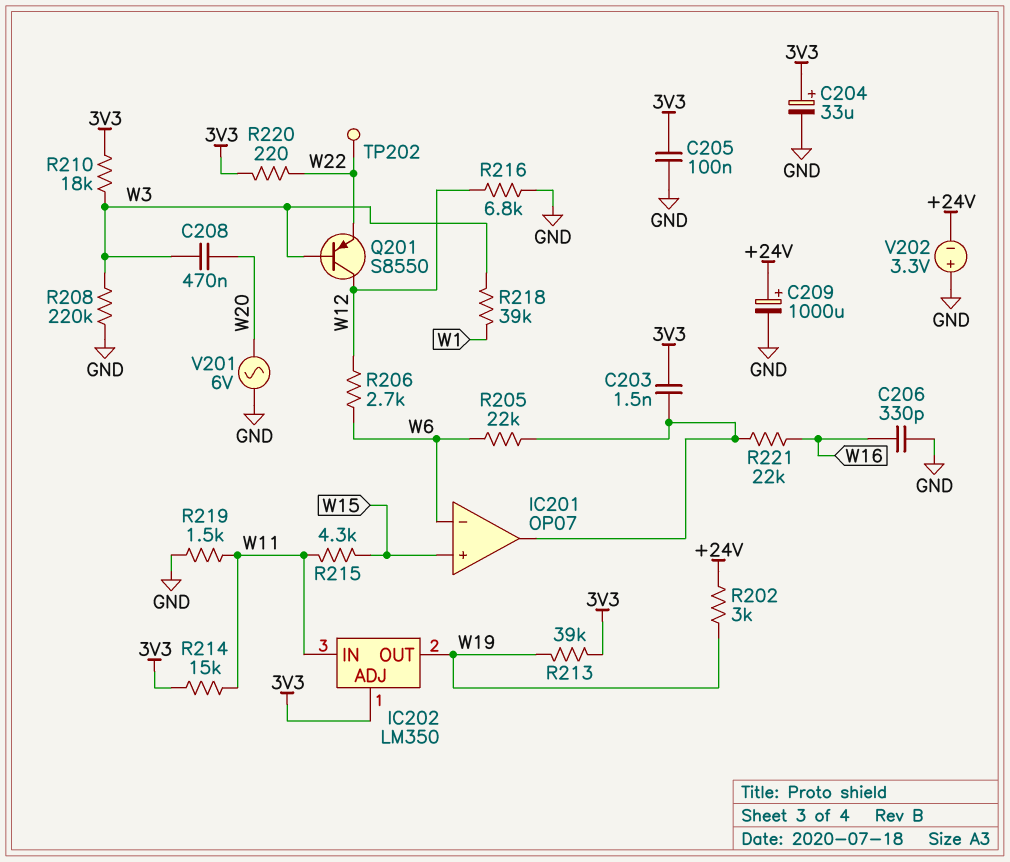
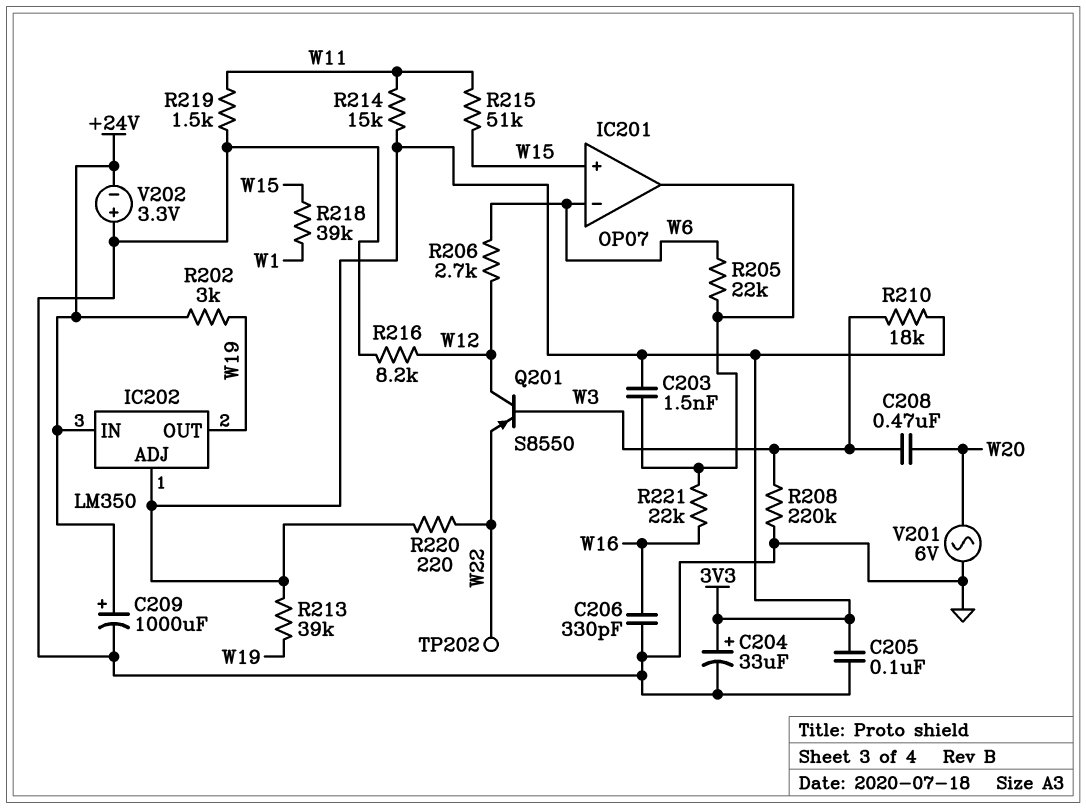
IC202 pin IN: W11 -> +24V
R215: 4.3k (W11, W15) -> 51k (W11, W15)
R216: 6.8k (GND, W12) -> 8.2k (GND, W12)
R218: 39k (W1, W3) -> 39k (W1, W15)

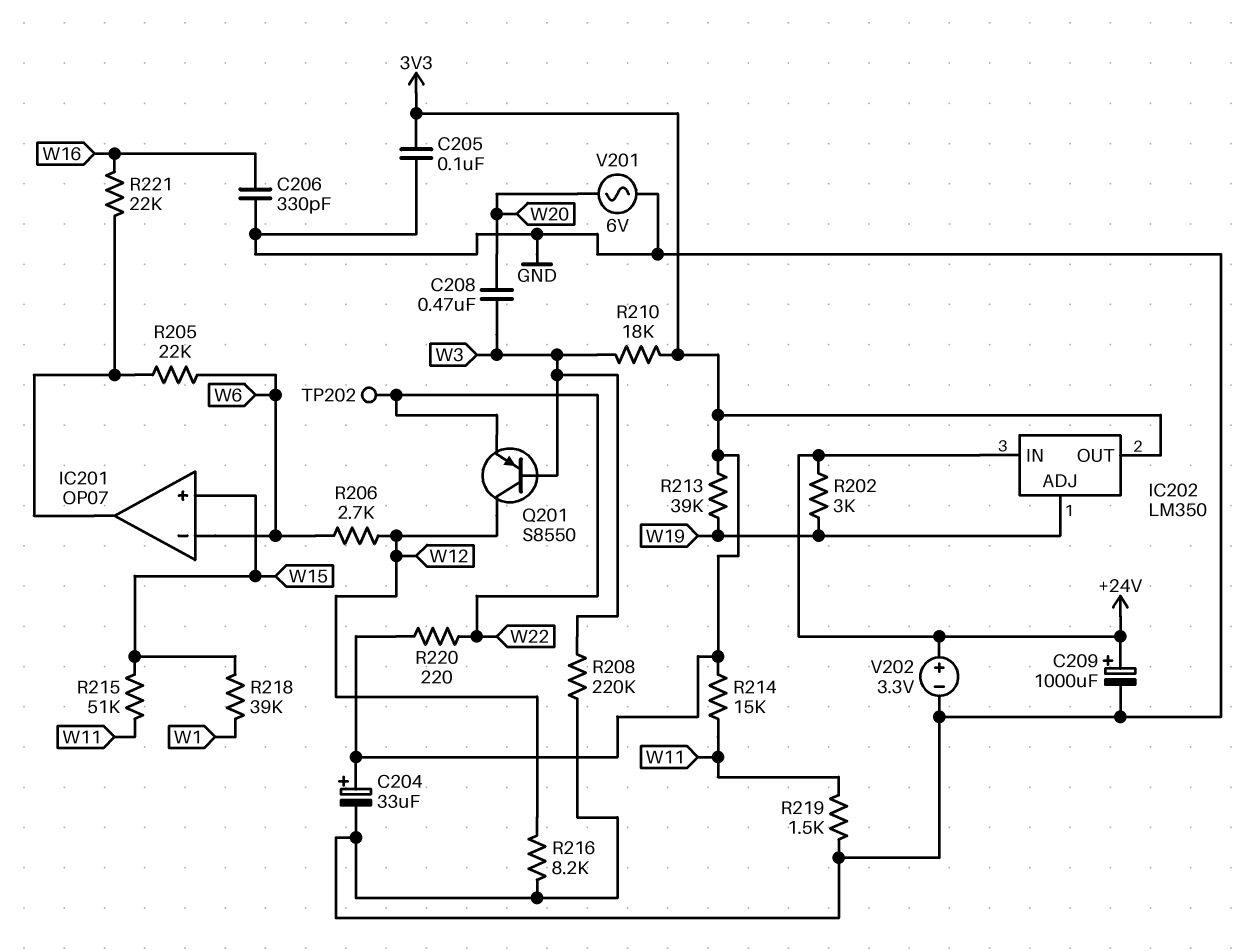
C203: 1.5nF (3V3, IC201/out) -> none
IC202 pin ADJ: 3V3 -> W19
IC202 pin OUT: W19 -> 3V3
V202: 3.3V (plus GND, minus +24V) -> 3.3V (plus +24V, minus GND)

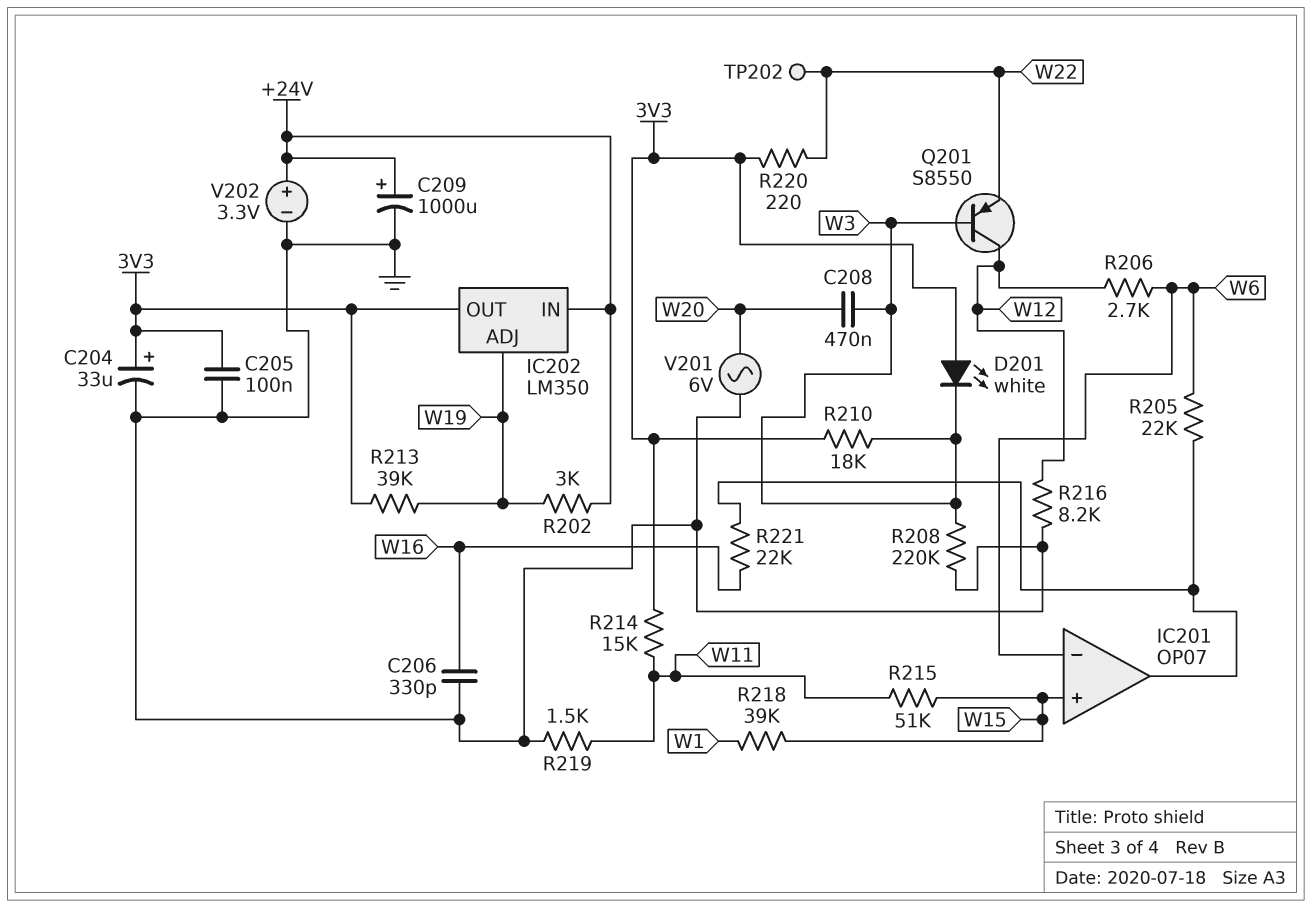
D201: none -> LED white (A 3V3, K W3)

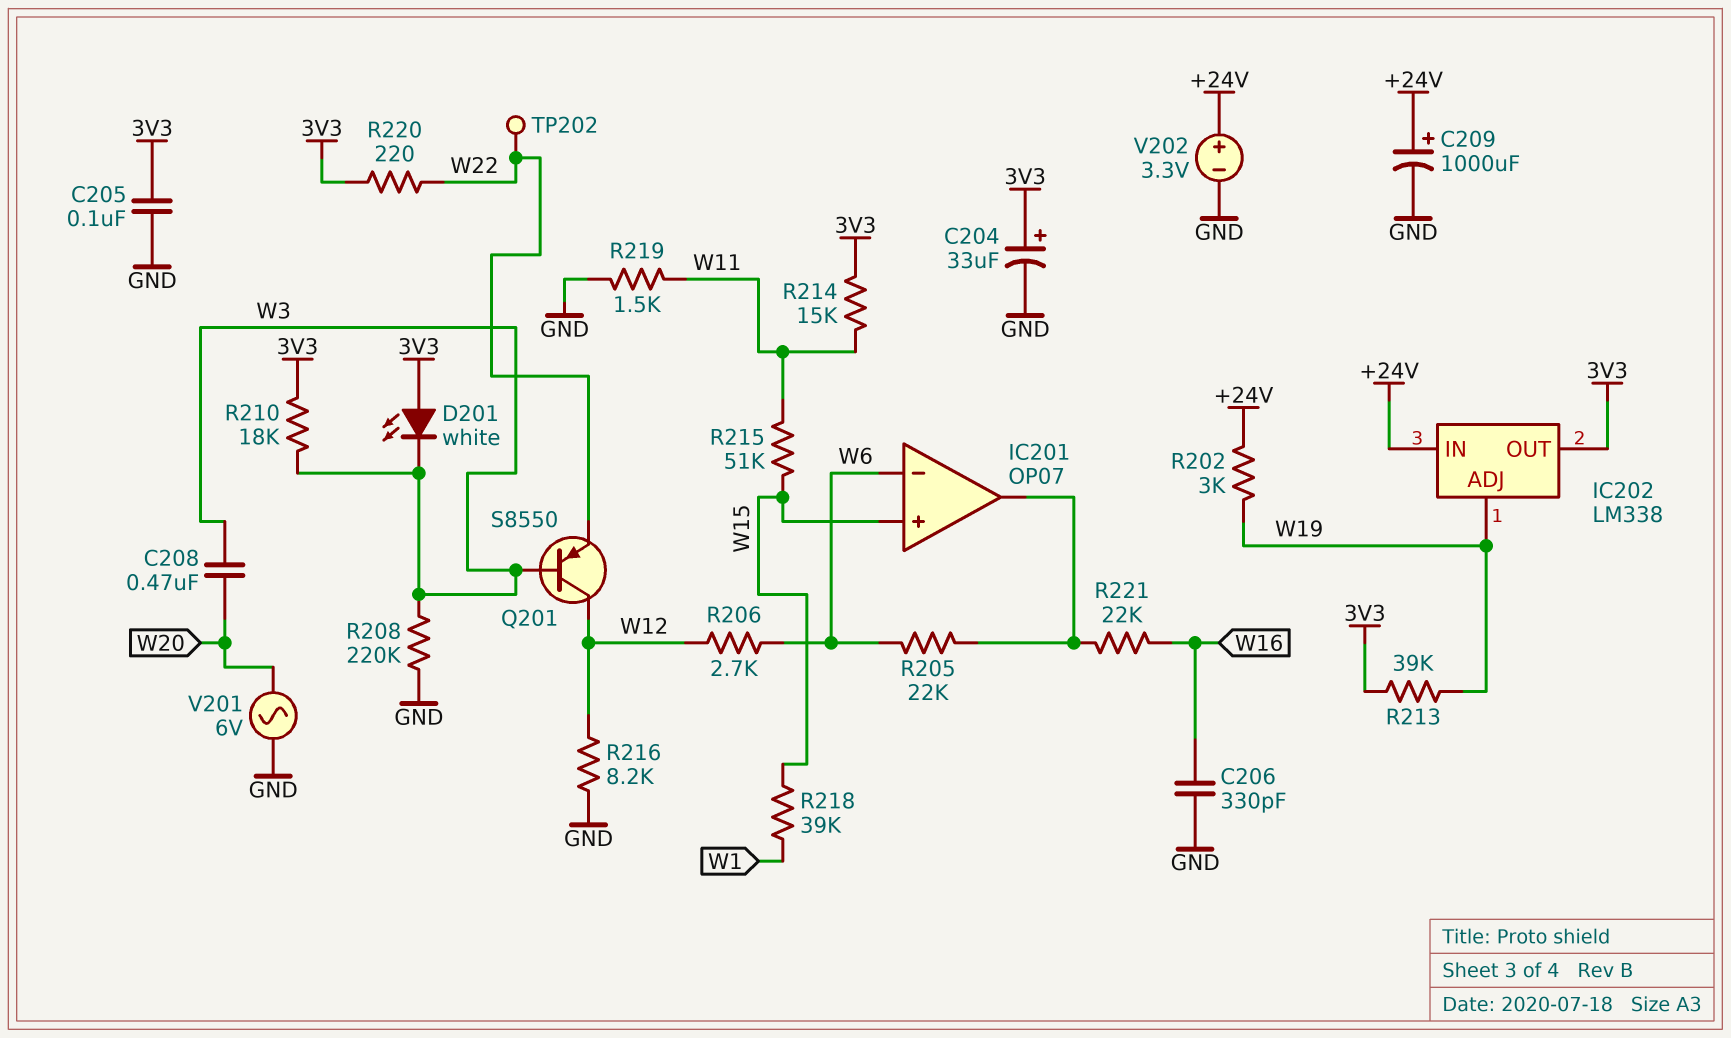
IC202: LM350 -> LM338

